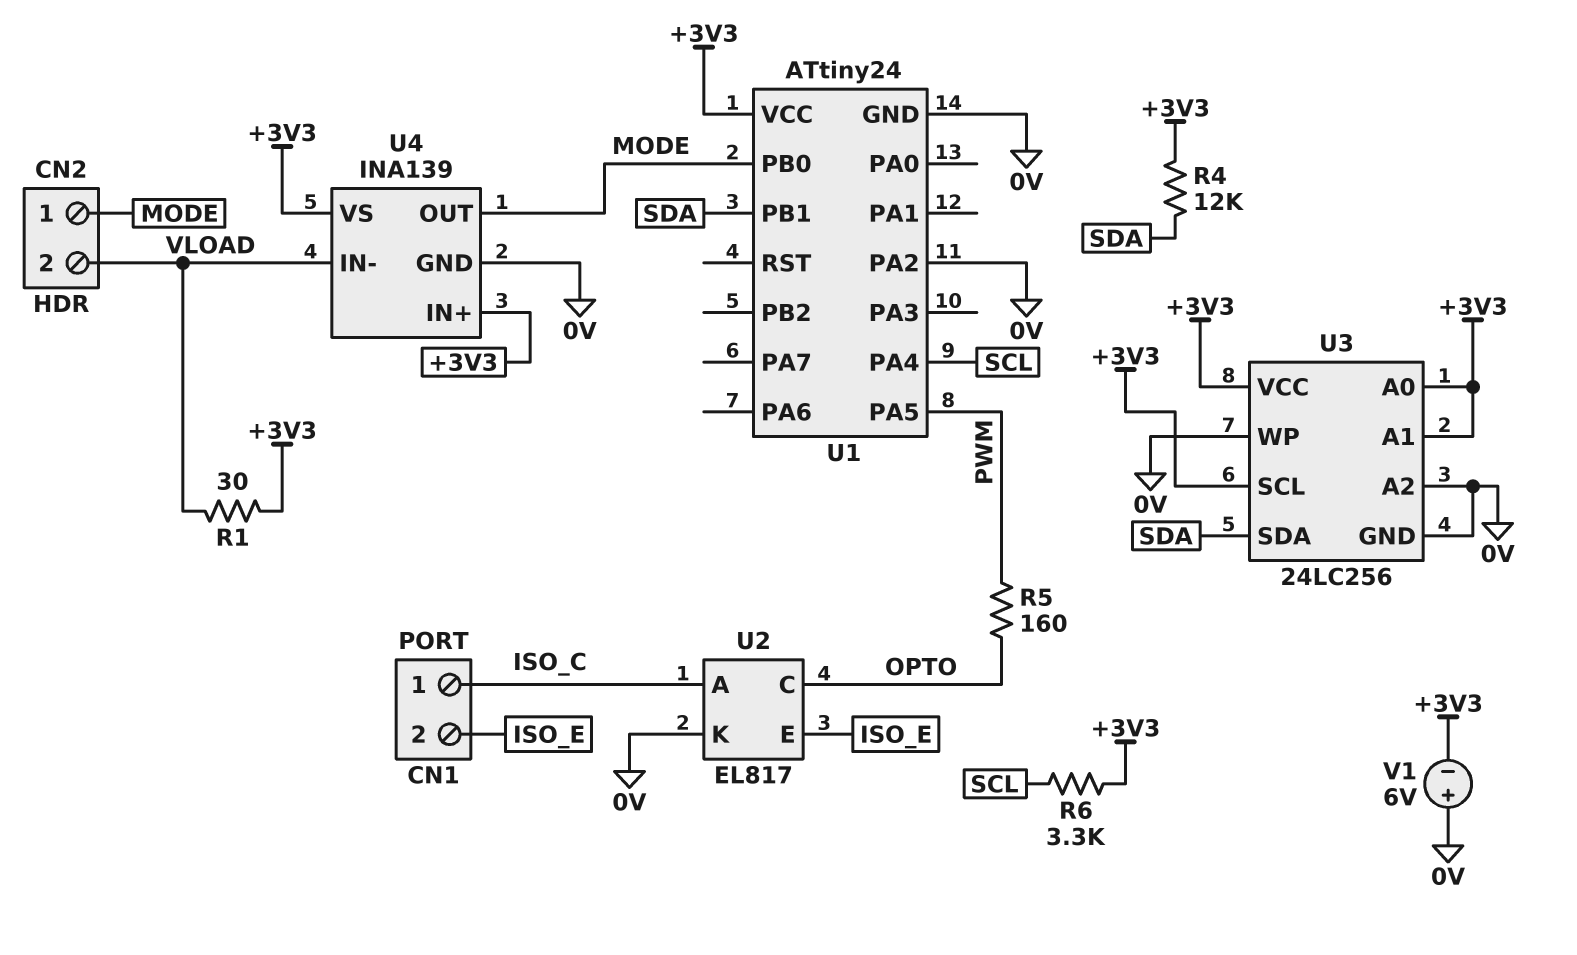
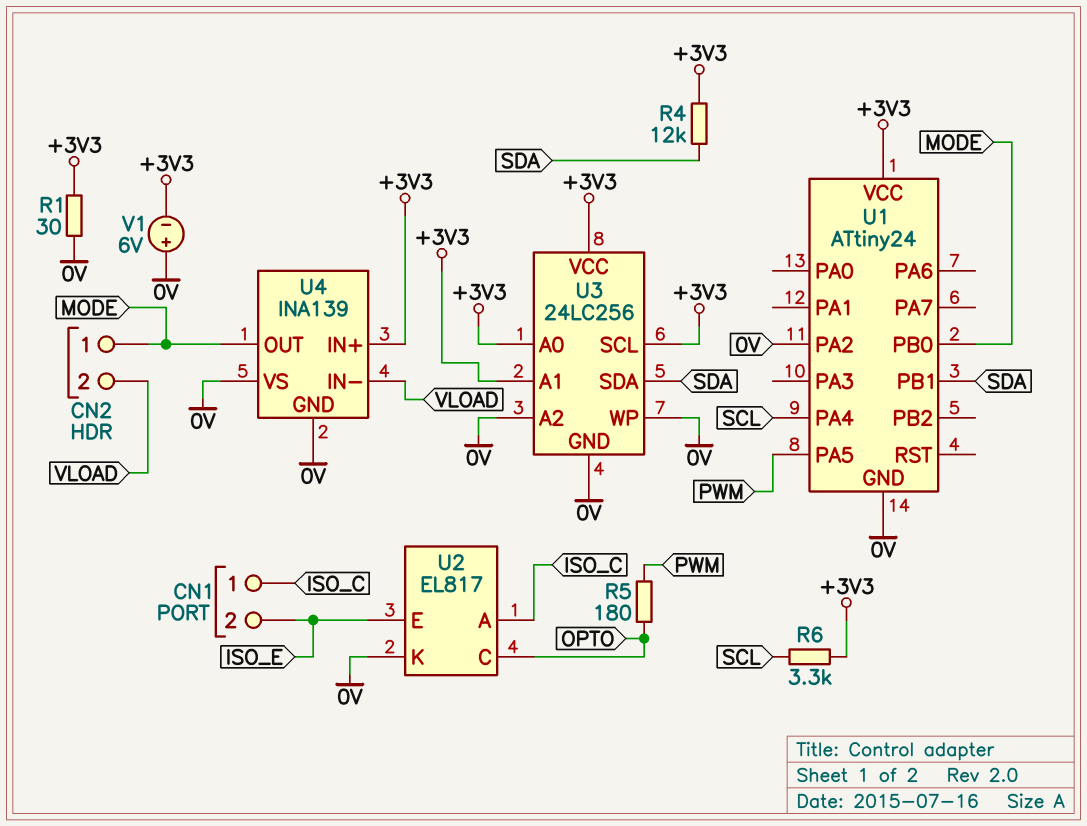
R1: 30 (+3V3, VLOAD) -> 30 (+3V3, 0V)
R5: 160 (OPTO, PWM) -> 180 (OPTO, PWM)
U4 pin VS: +3V3 -> 0V

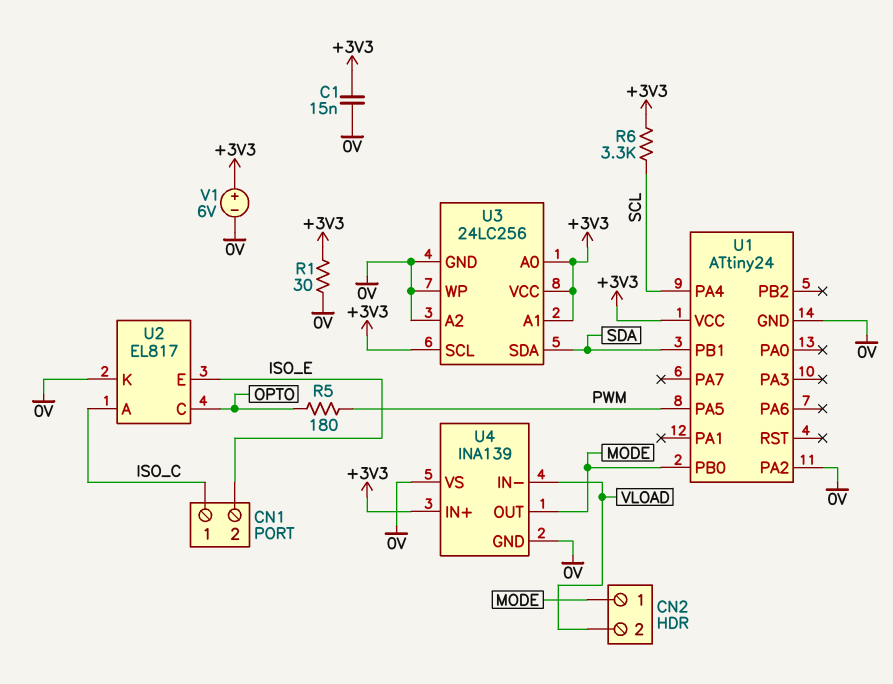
C1: none -> 15nF (+3V3, 0V)
R4: 12k (+3V3, SDA) -> none
V1: 6V (plus 0V, minus +3V3) -> 6V (plus +3V3, minus 0V)

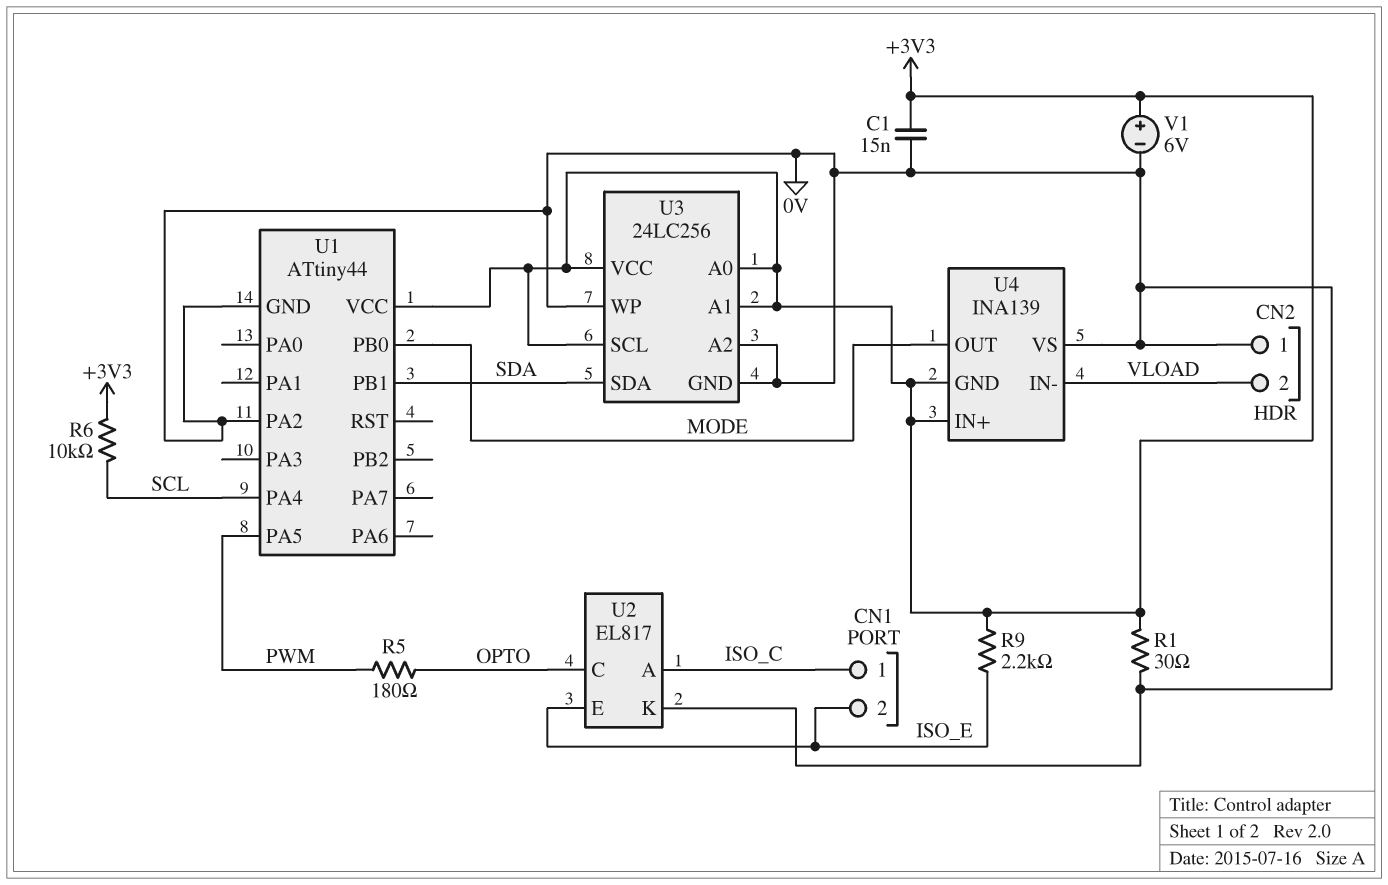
CN2 pin 1: MODE -> 0V
R6: 3.3k (+3V3, SCL) -> 10k (+3V3, SCL)
R9: none -> 2.2k (+3V3, ISO_E)
U1: ATtiny24 -> ATtiny44
U4 pin GND: 0V -> +3V3

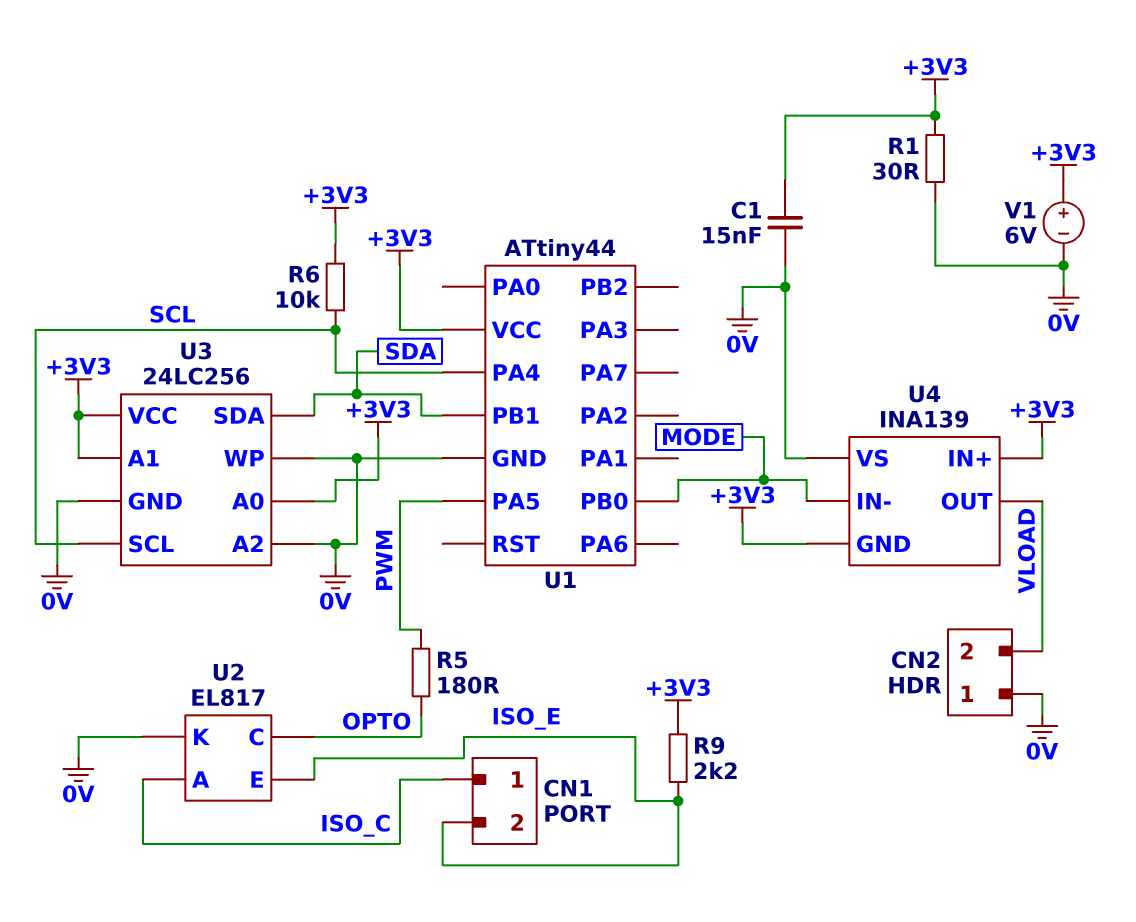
U1 pin PA2: 0V -> none
U3 pin SCL: +3V3 -> SCL
U4 pin IN-: VLOAD -> MODE
U4 pin OUT: MODE -> VLOAD

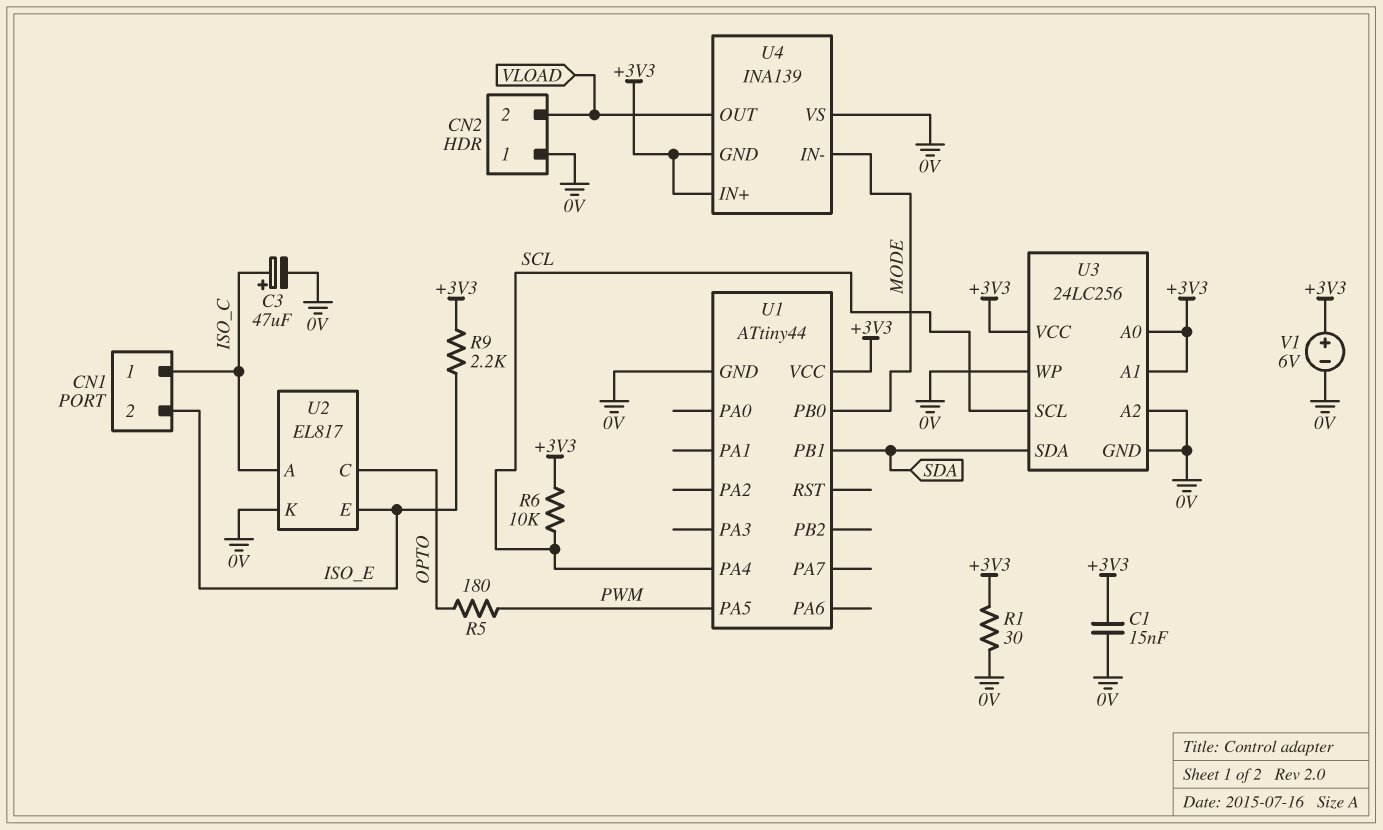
C3: none -> 47uF (plus ISO_C, minus 0V)

